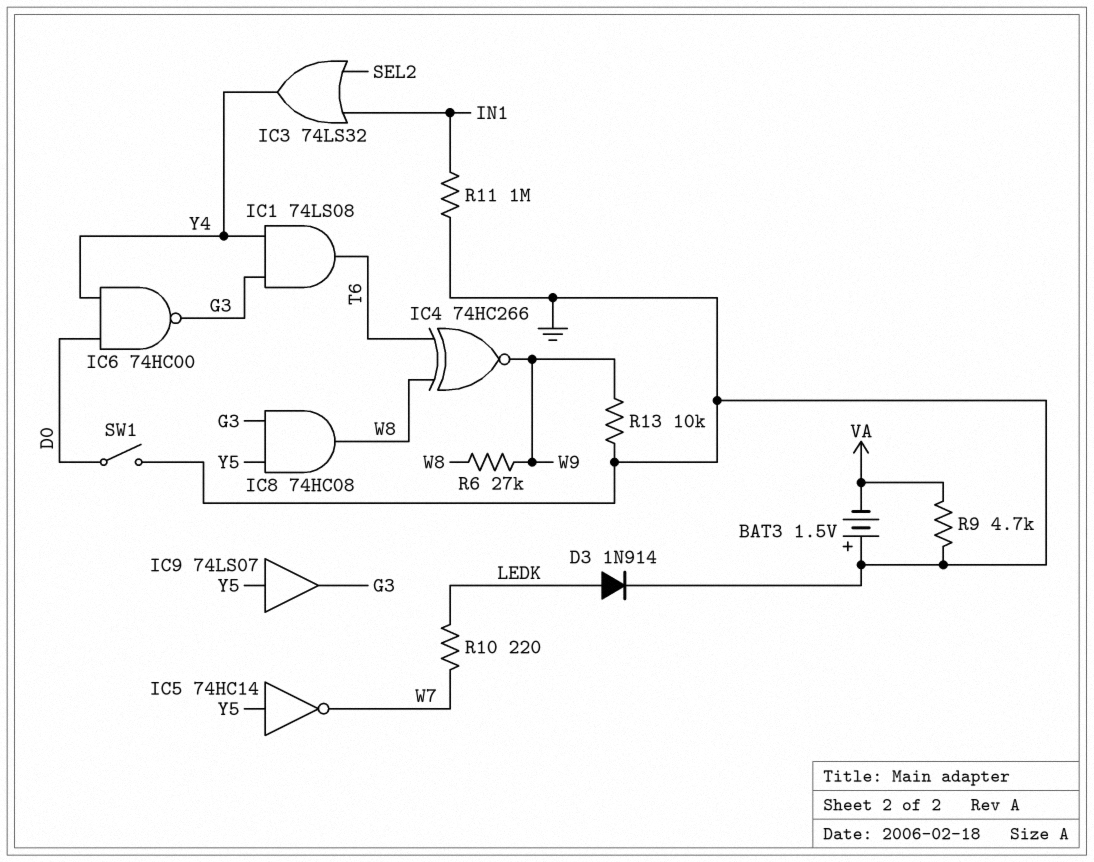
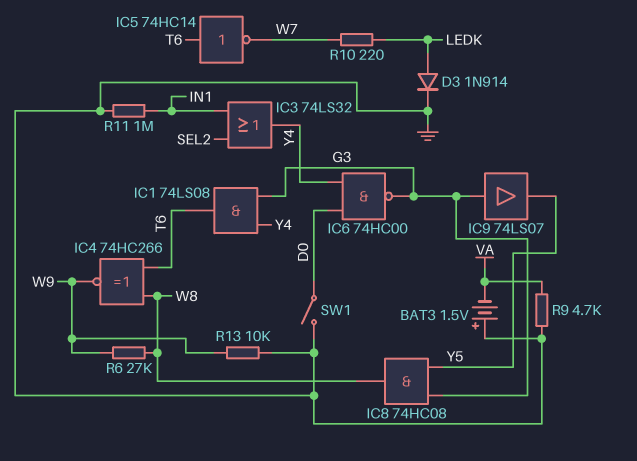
IC5: NOT 74HC14 (in Y5, out W7) -> NOT 74HC14 (in T6, out W7)
IC9: buffer 74LS07 (in Y5, out G3) -> buffer 74LS07 (in G3, out Y5)

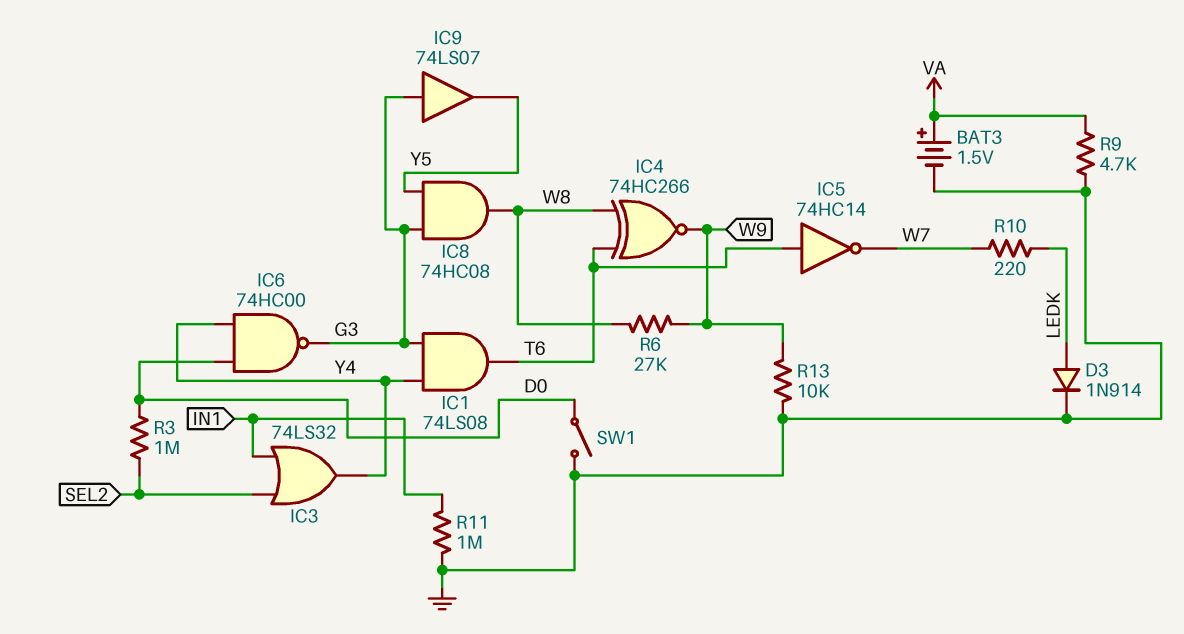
BAT3: 1.5V (plus GND, minus VA) -> 1.5V (plus VA, minus GND)
R3: none -> 1M (D0, SEL2)

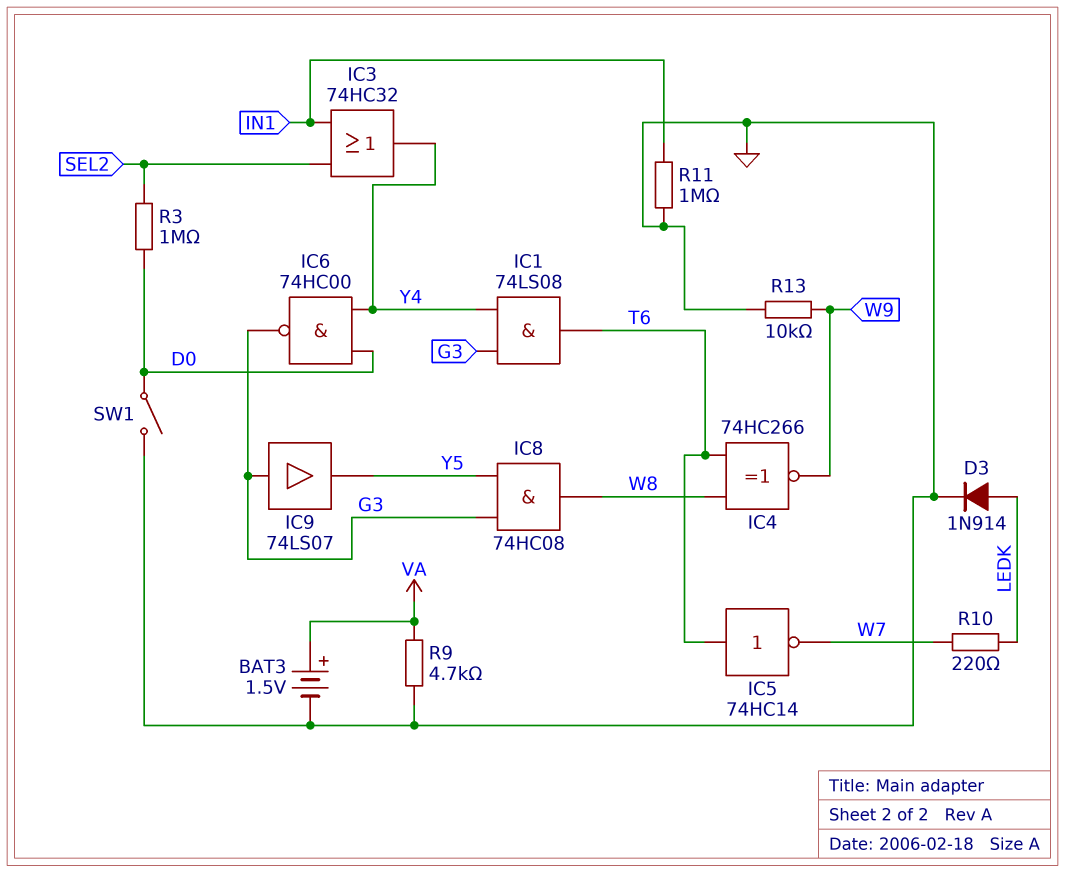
IC3: OR 74LS32 (in IN1, in SEL2, out Y4) -> OR 74HC32 (in IN1, in SEL2, out Y4)
R6: 27k (W8, W9) -> none

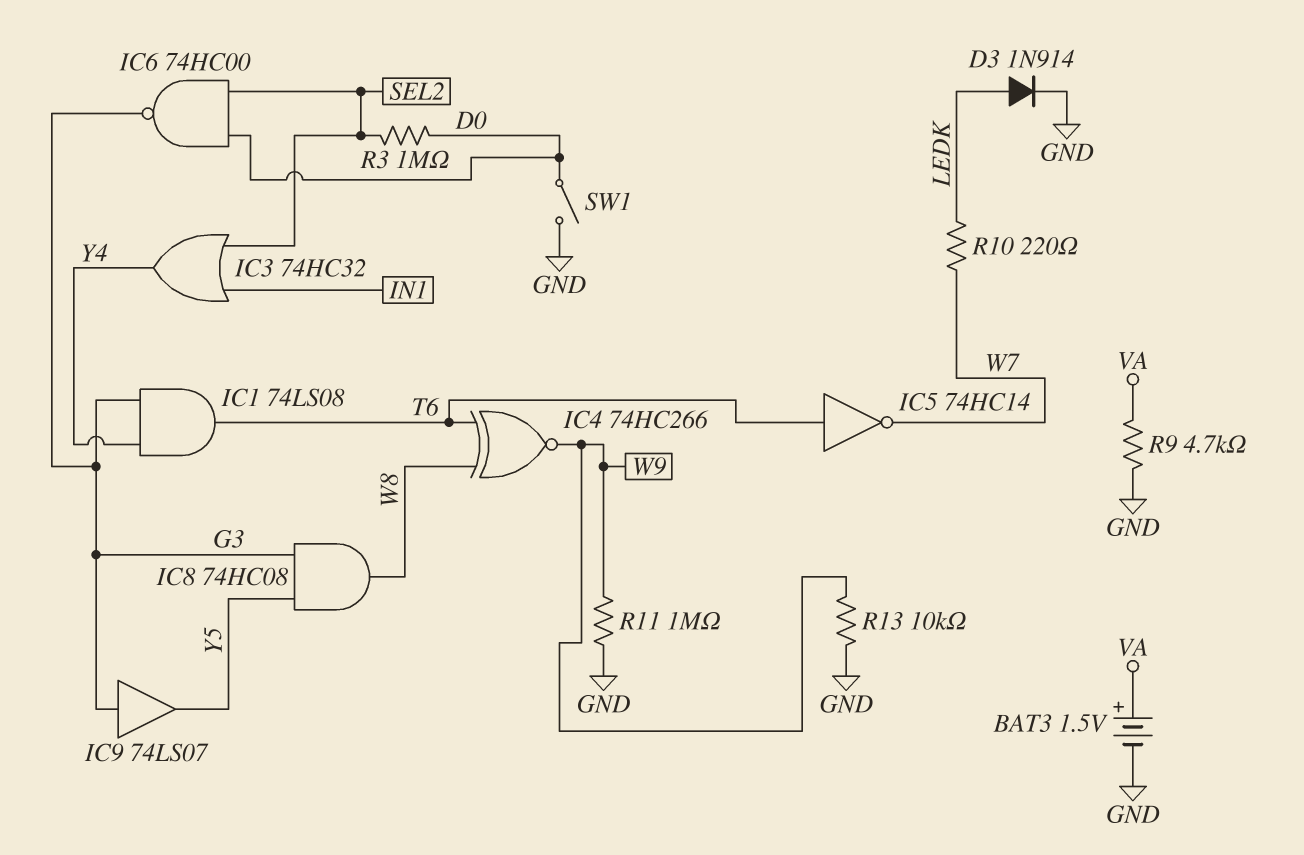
IC6: NAND 74HC00 (in D0, in Y4, out G3) -> NAND 74HC00 (in D0, in SEL2, out G3)
R11: 1M (GND, IN1) -> 1M (GND, W9)

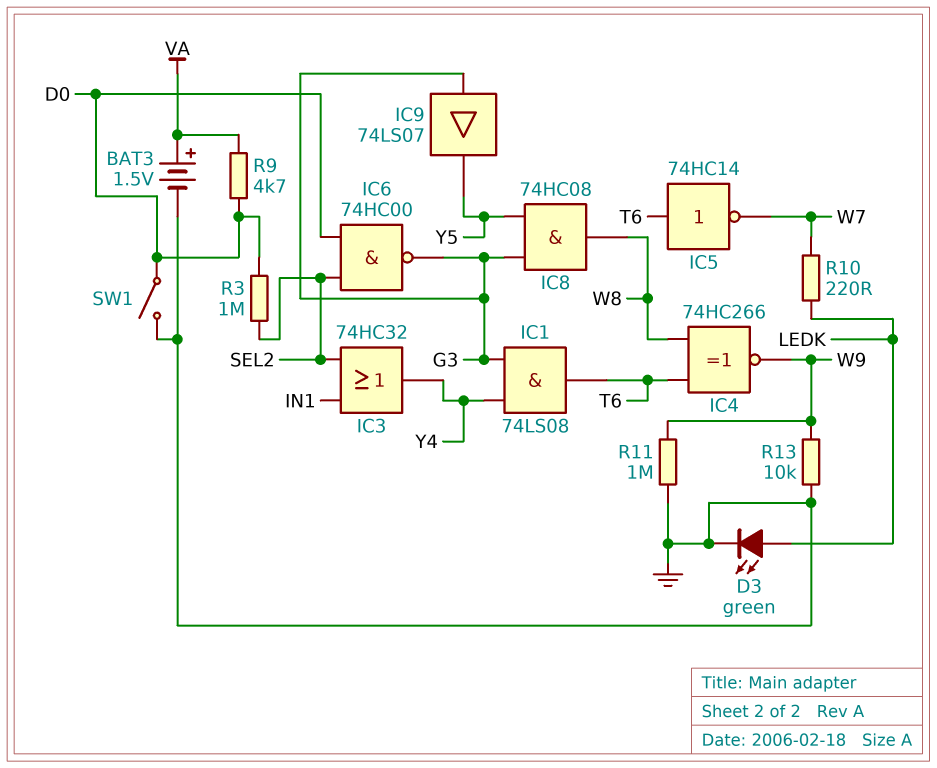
D3: diode 1N914 (A LEDK, K GND) -> LED green (A LEDK, K GND)
R9: 4.7k (GND, VA) -> 4.7k (D0, VA)

